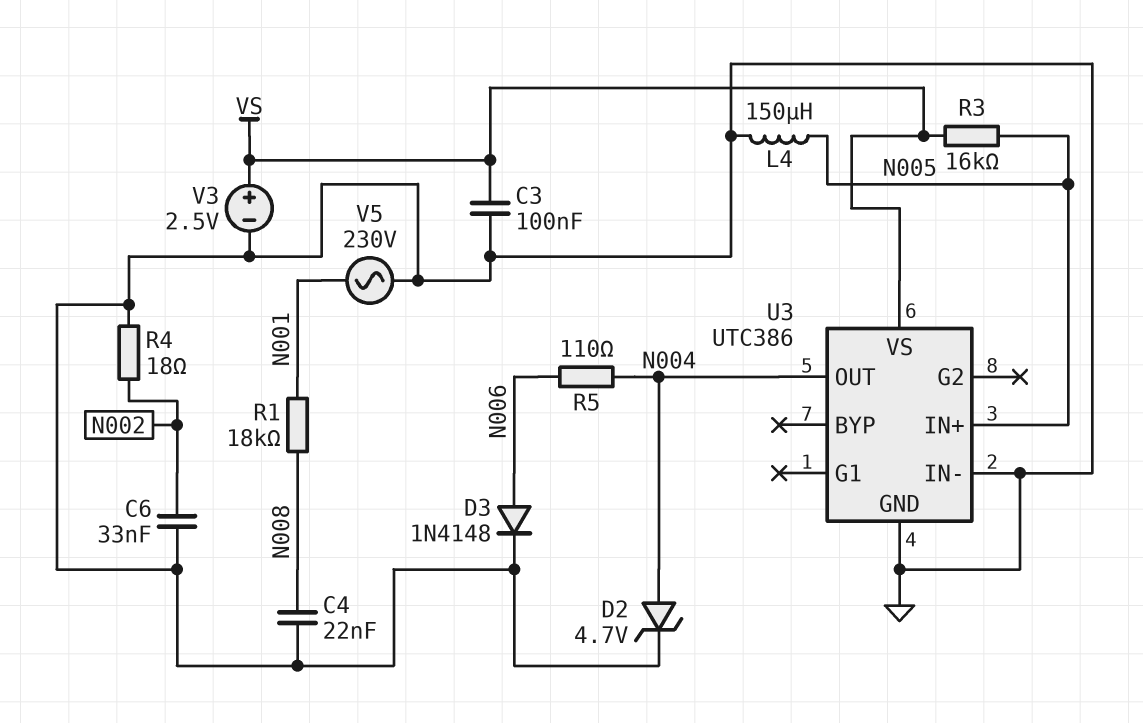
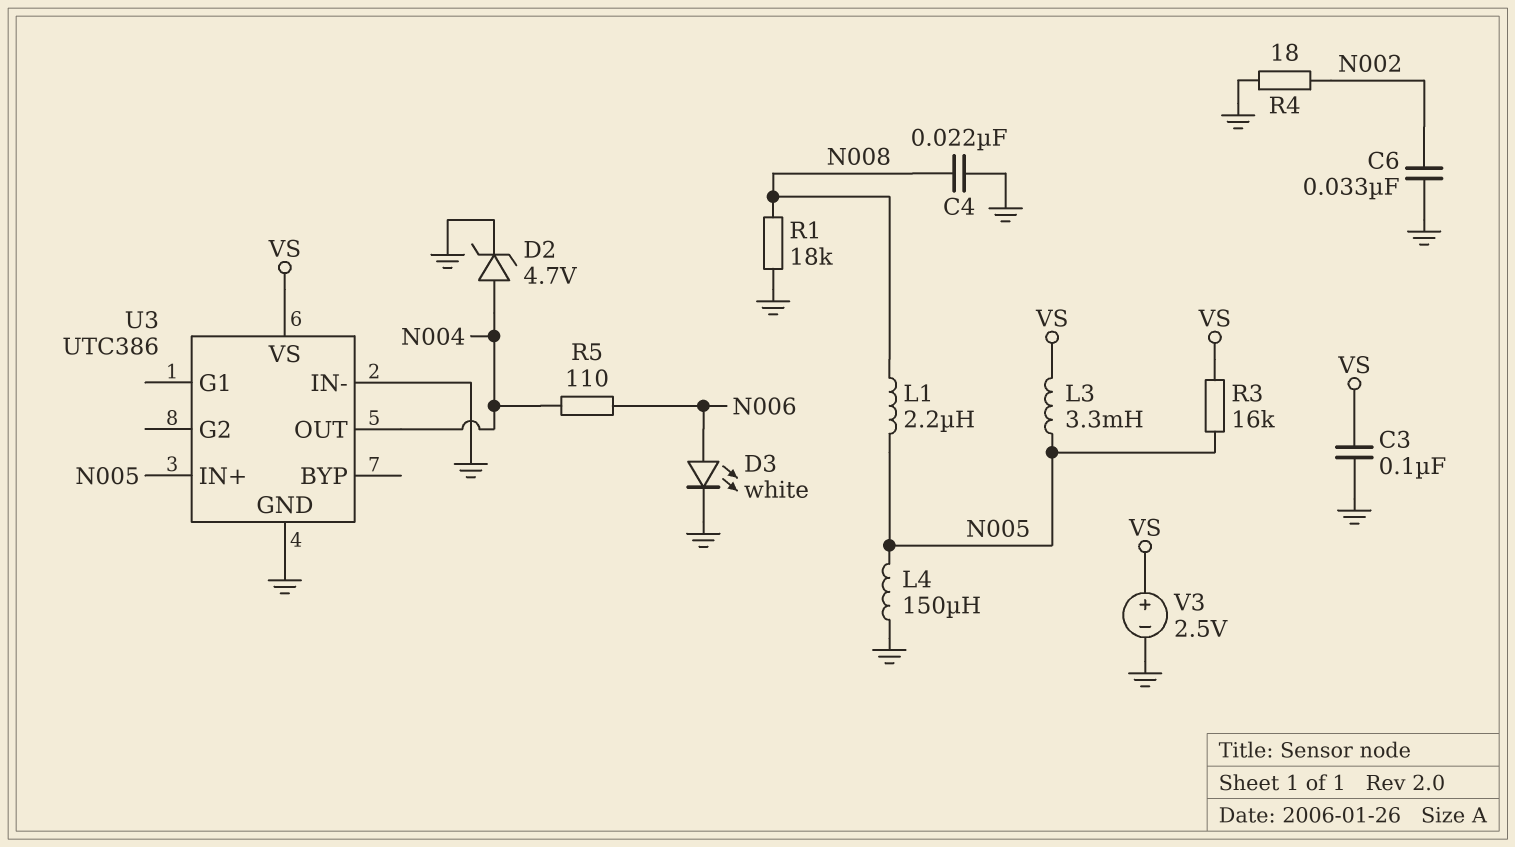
D3: diode 1N4148 (A N006, K GND) -> LED white (A N006, K GND)
L1: none -> 2.2uH (N005, N008)
L3: none -> 3.3mH (N005, VS)
R1: 18k (N001, N008) -> 18k (GND, N008)
V5: AC 230V (GND, N001) -> none

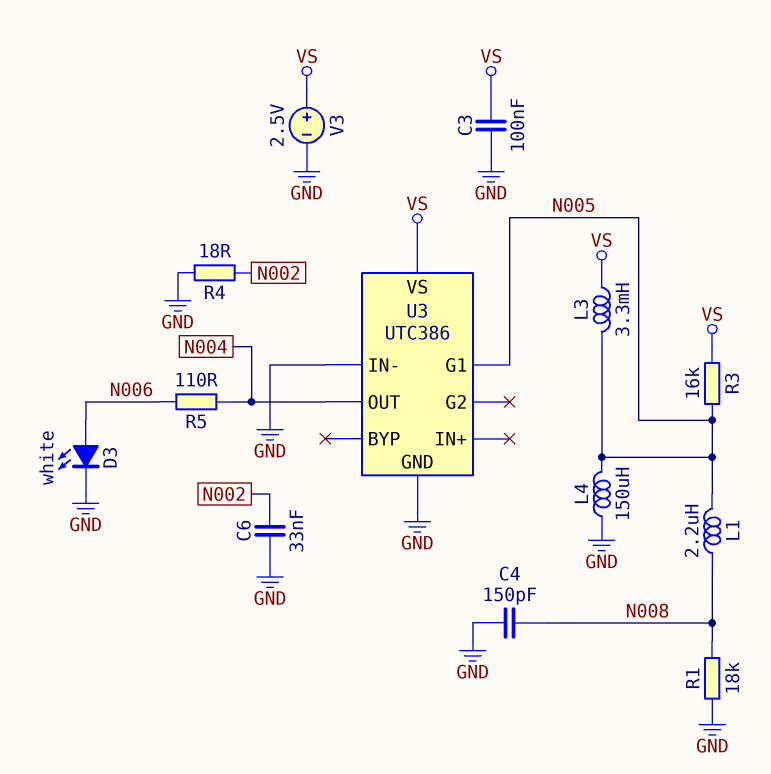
C4: 22nF (GND, N008) -> 150pF (GND, N008)
D2: zener 4.7V (A N004, K GND) -> none
U3 pin G1: none -> N005
U3 pin IN+: N005 -> none

